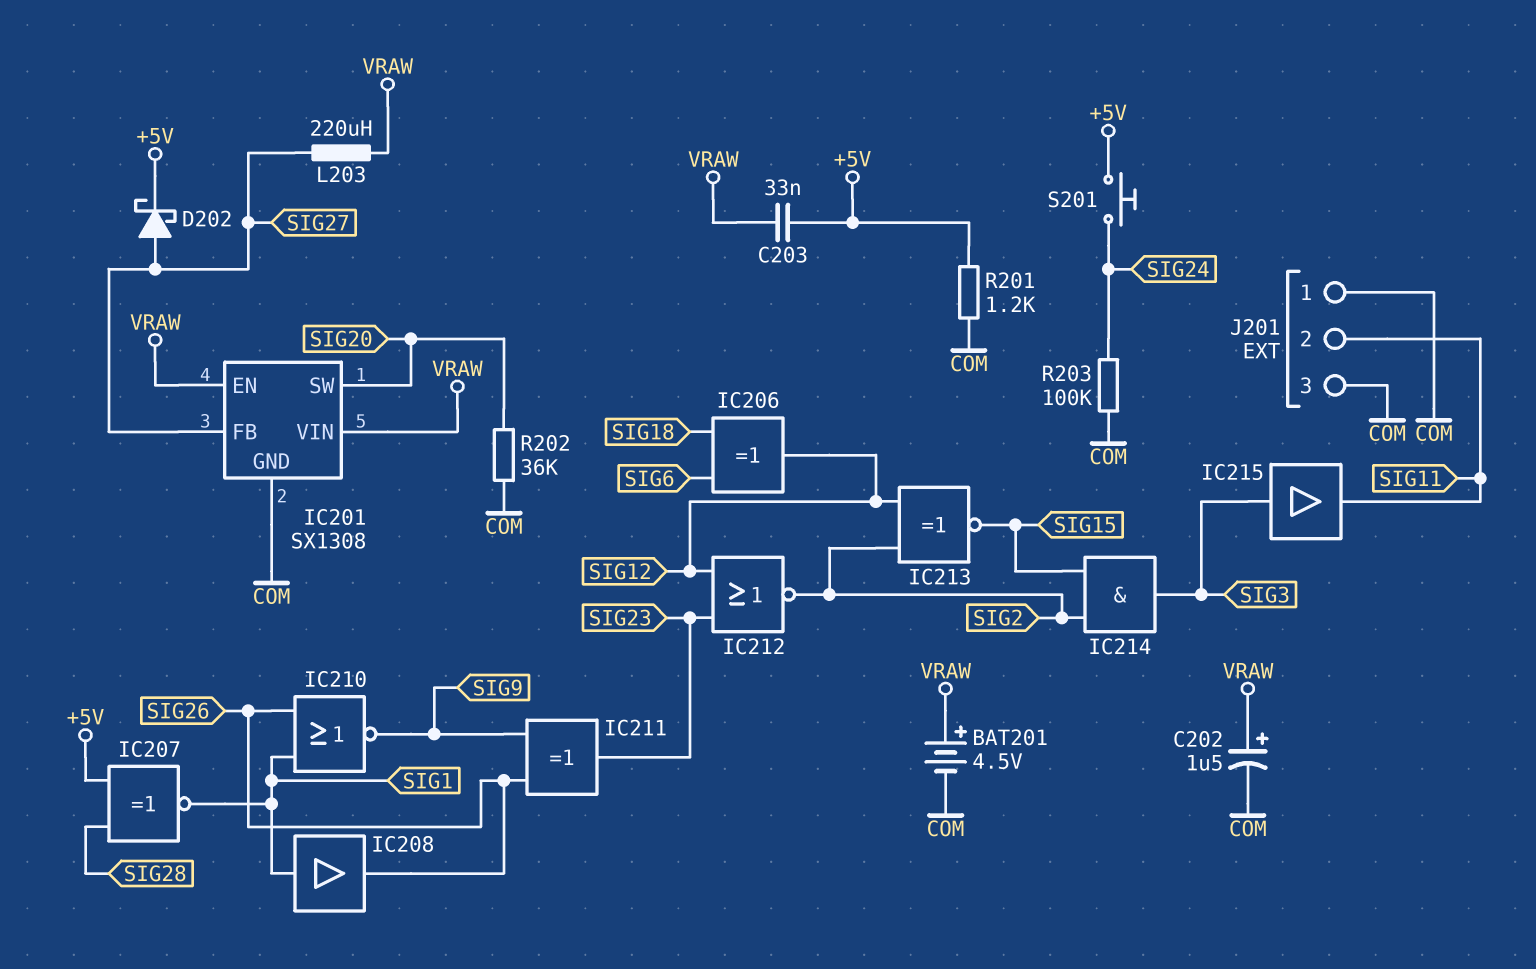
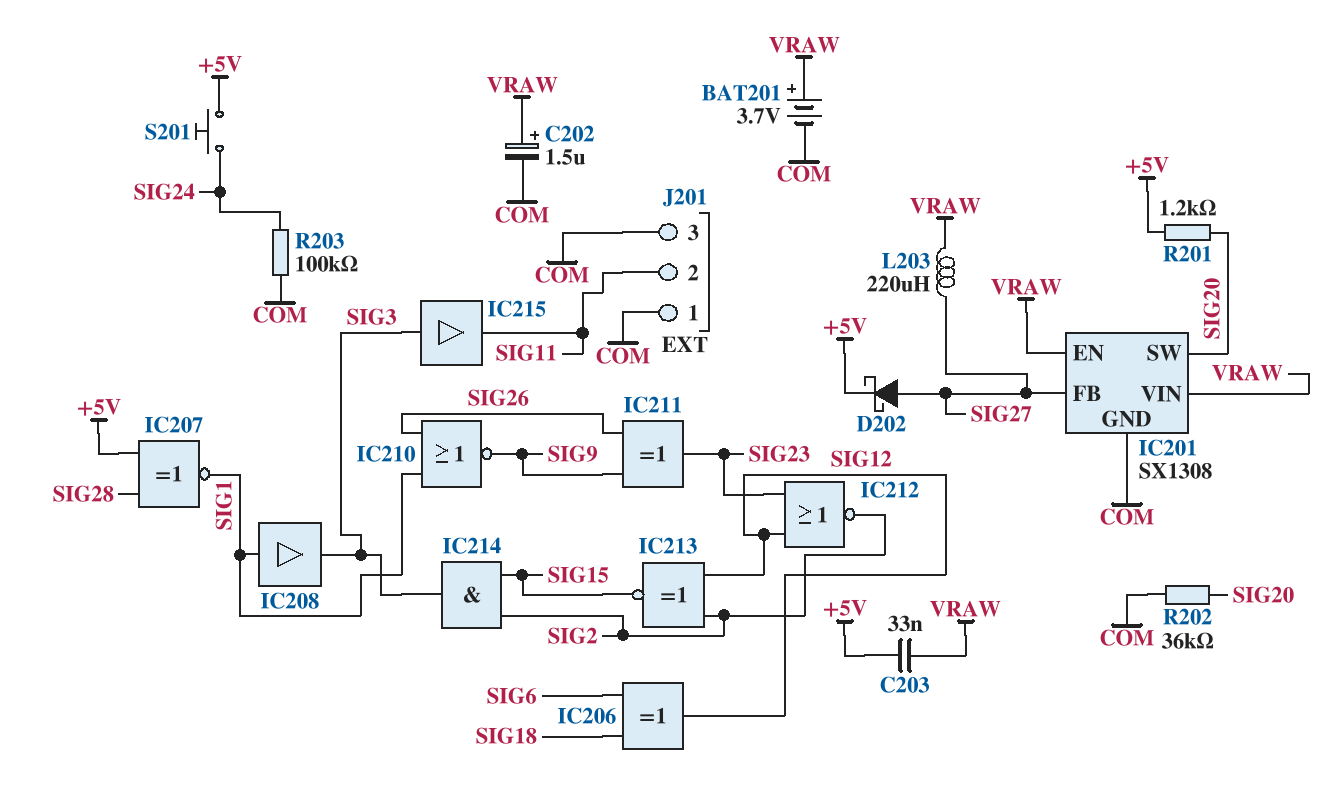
BAT201: 4.5V (plus VRAW, minus COM) -> 3.7V (plus VRAW, minus COM)
IC208: buffer (in SIG1, out SIG26) -> buffer (in SIG1, out SIG3)
R201: 1.2k (+5V, COM) -> 1.2k (+5V, SIG20)

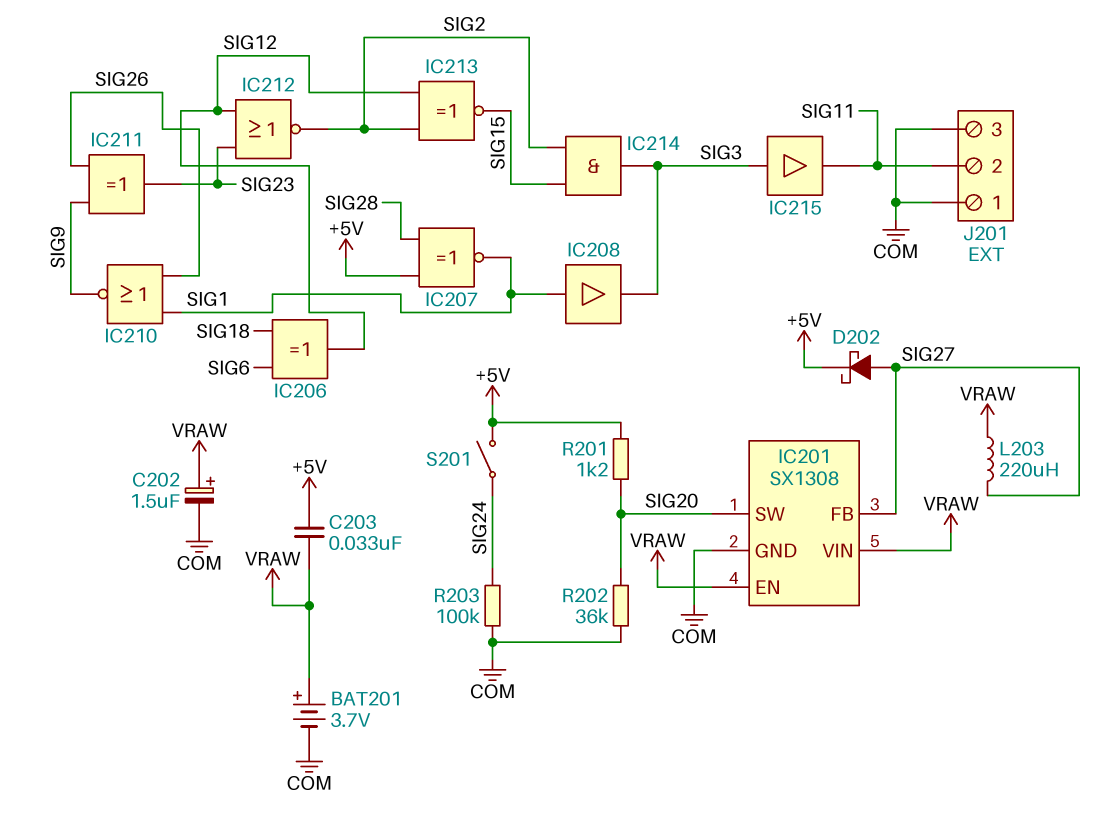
S201: button (+5V, SIG24) -> switch (+5V, SIG24)

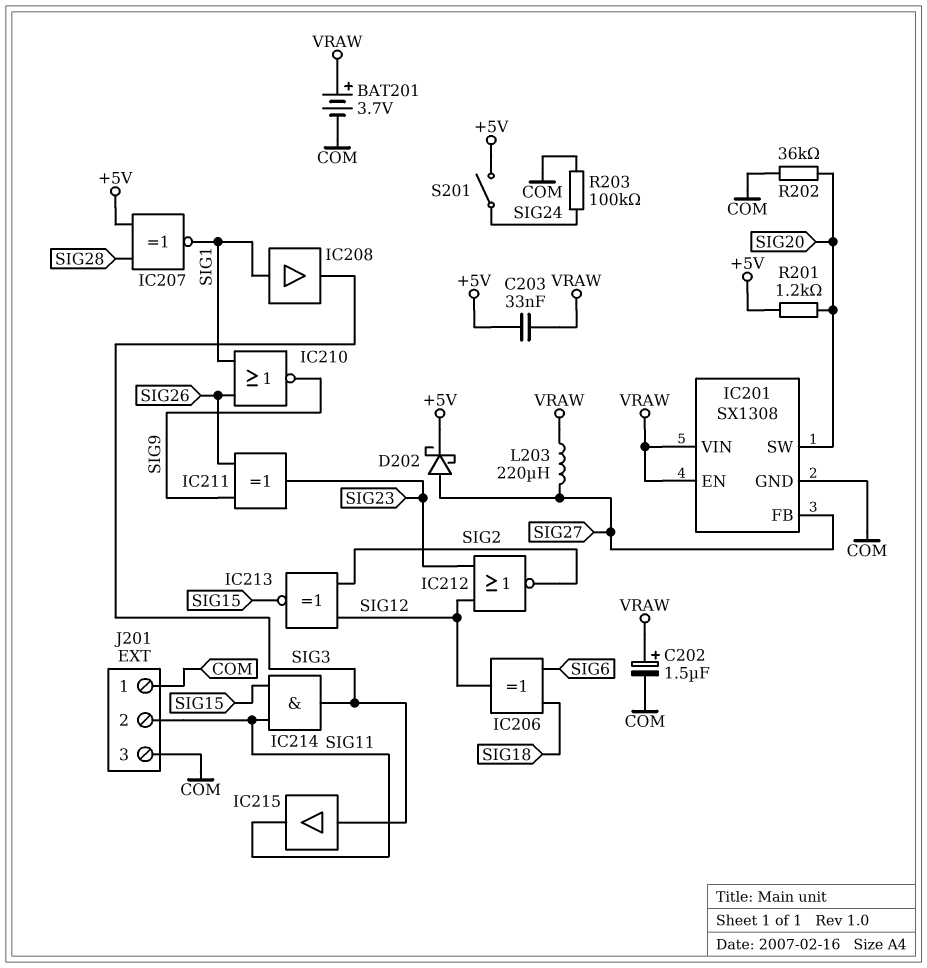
IC214: AND (in SIG2, in SIG15, out SIG3) -> AND (in SIG11, in SIG15, out SIG3)

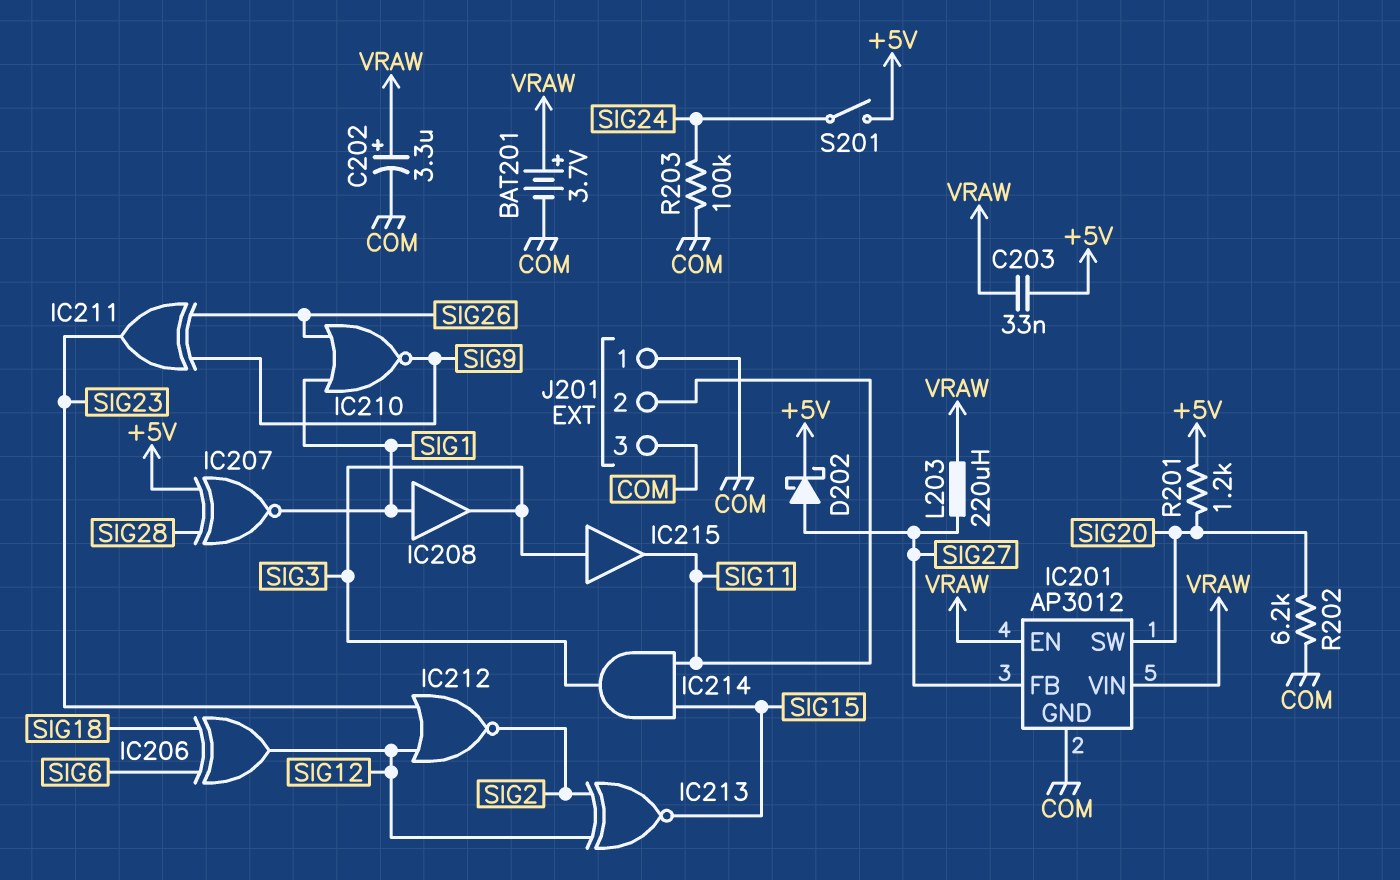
C202: 1.5uF (plus VRAW, minus COM) -> 3.3uF (plus VRAW, minus COM)
IC201: SX1308 -> AP3012
R202: 36k (COM, SIG20) -> 6.2k (COM, SIG20)

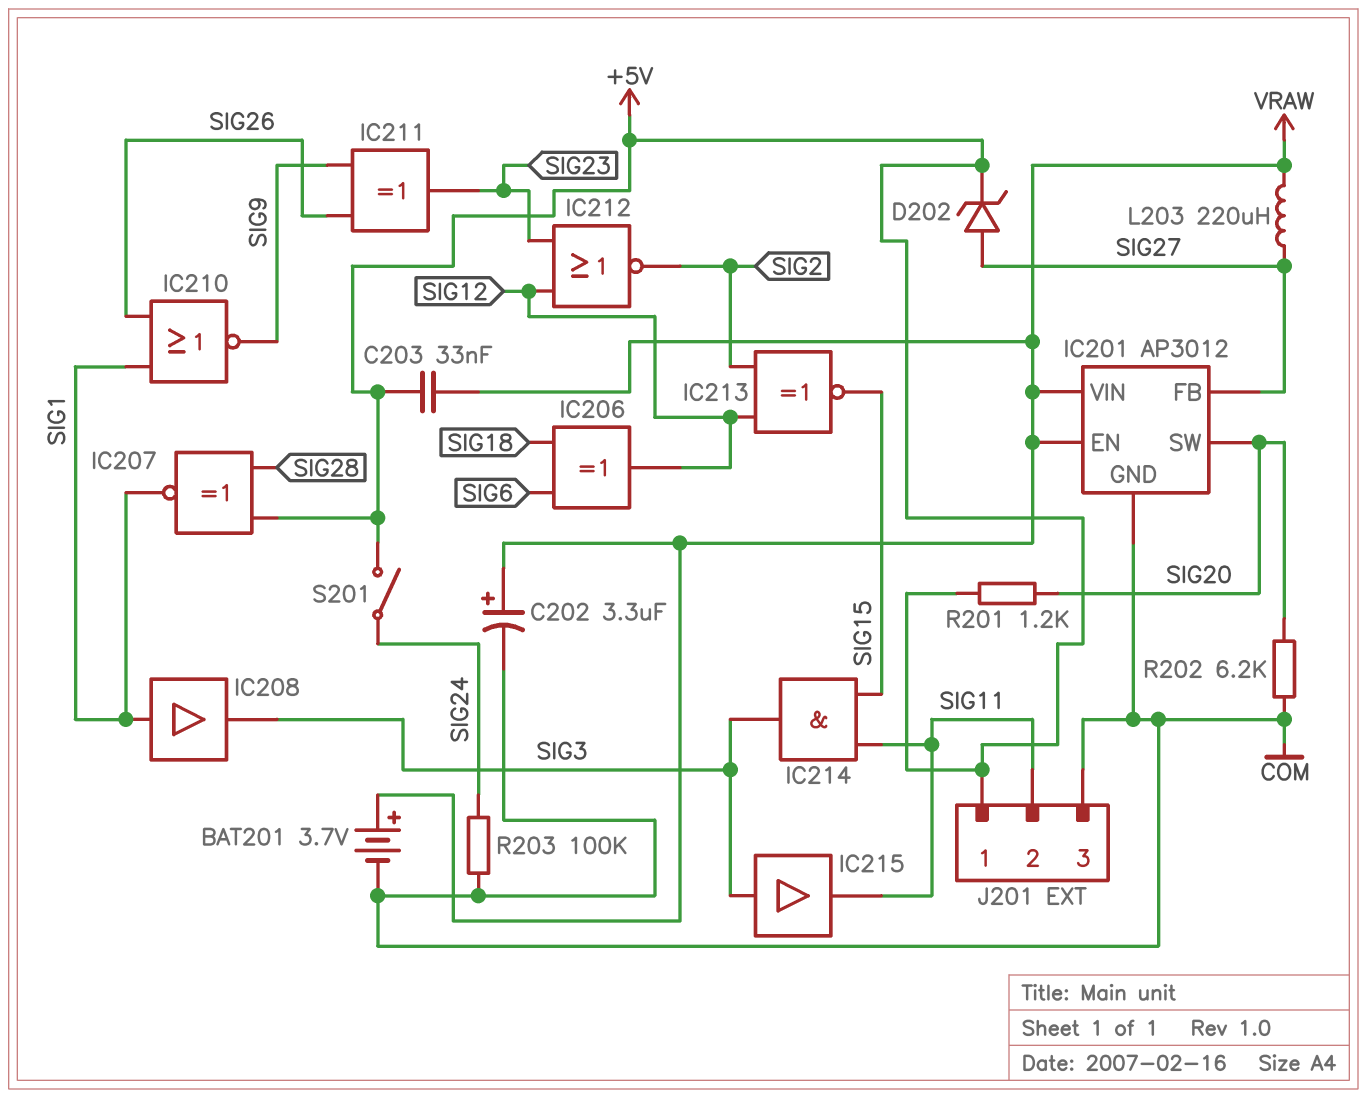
D202: schottky (A SIG27, K +5V) -> zener (A SIG27, K +5V)
J201 pin 1: COM -> +5V

